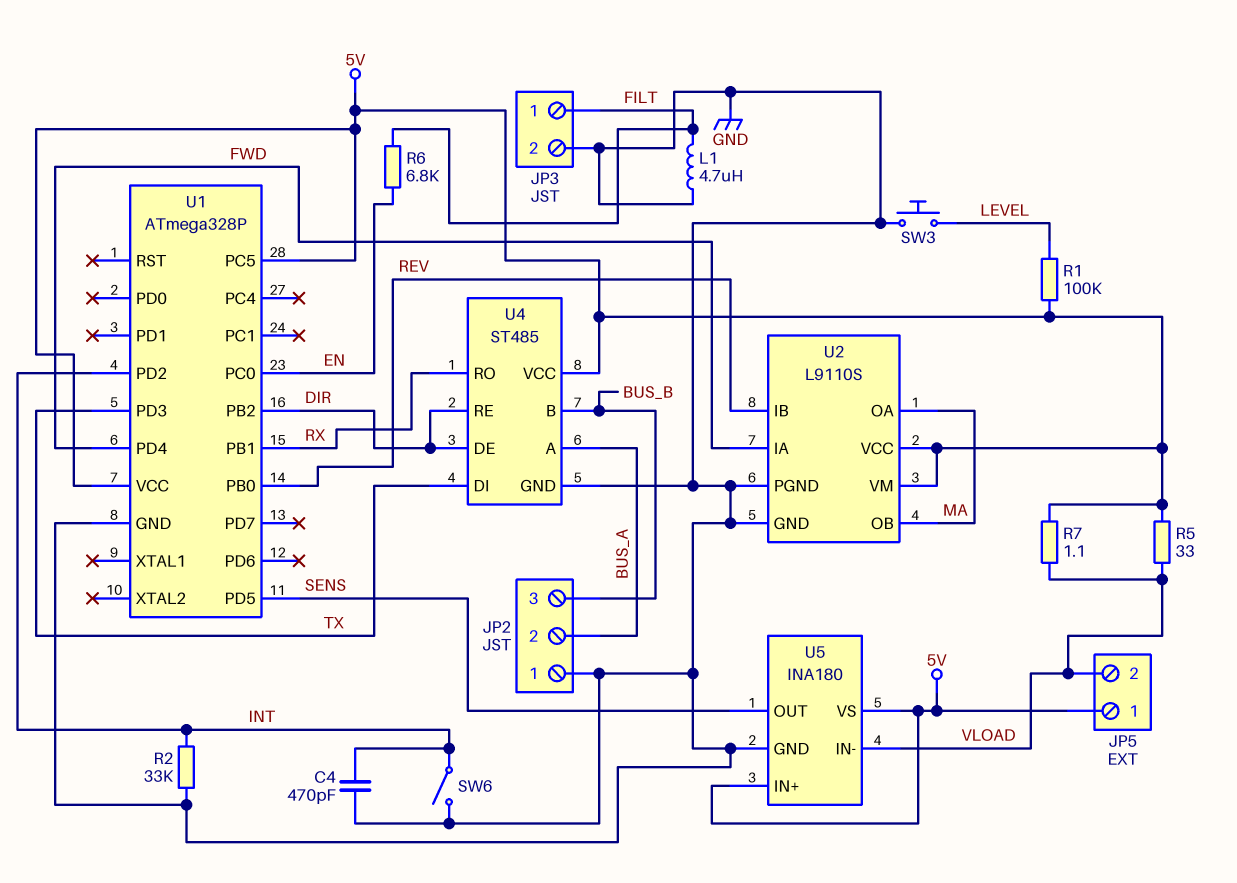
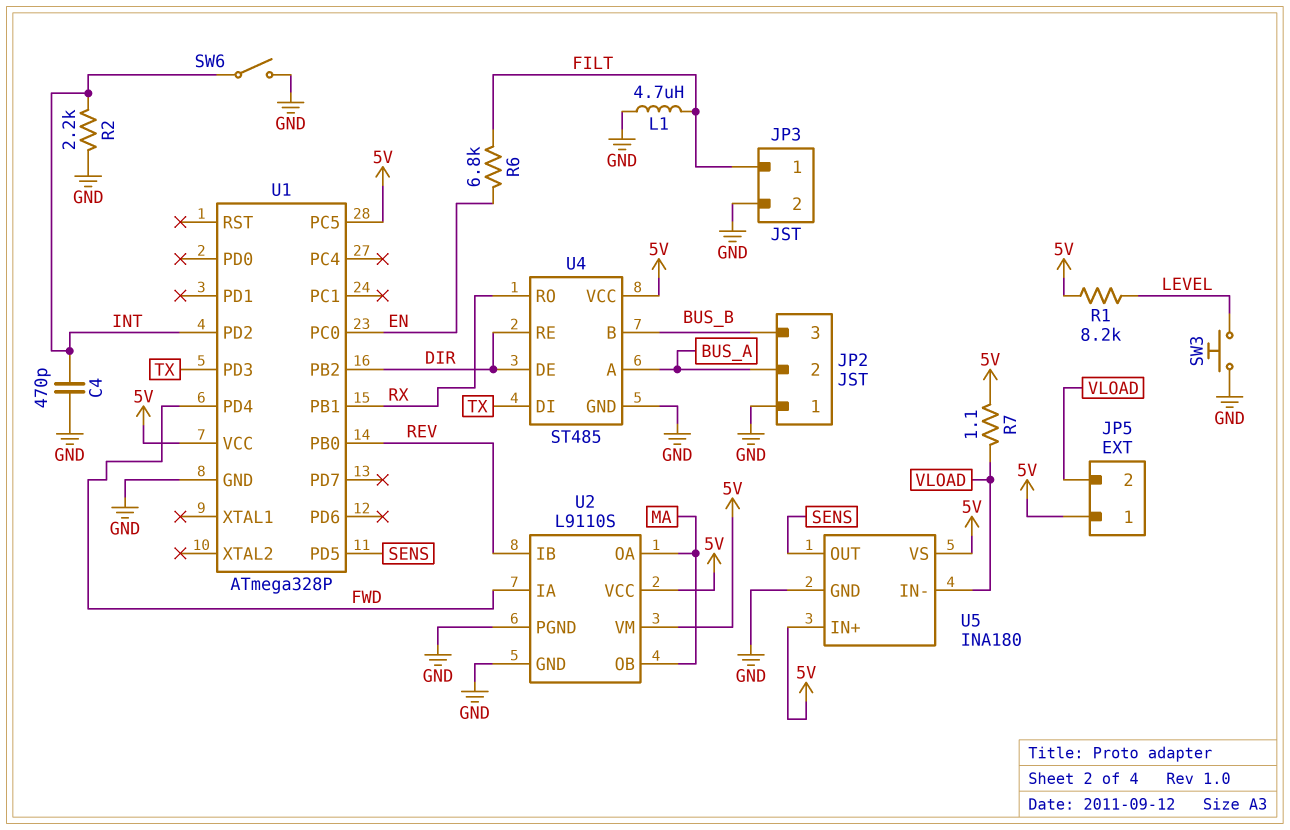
R1: 100k (5V, LEVEL) -> 8.2k (5V, LEVEL)
R2: 33k (GND, INT) -> 2.2k (GND, INT)
R5: 33 (5V, VLOAD) -> none

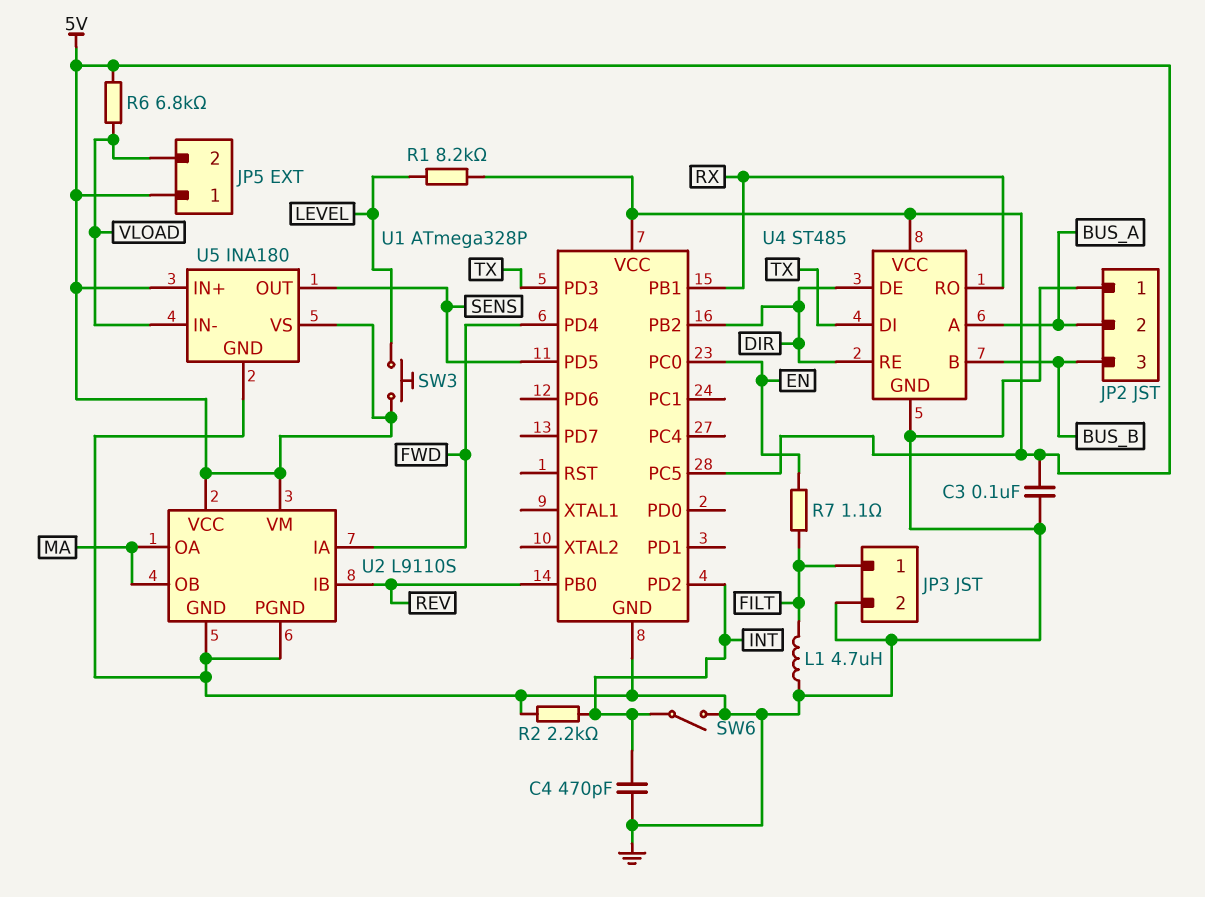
C3: none -> 100nF (5V, GND)
R6: 6.8k (EN, FILT) -> 6.8k (5V, VLOAD)
R7: 1.1 (5V, VLOAD) -> 1.1 (EN, FILT)
SW3: button (GND, LEVEL) -> button (5V, LEVEL)

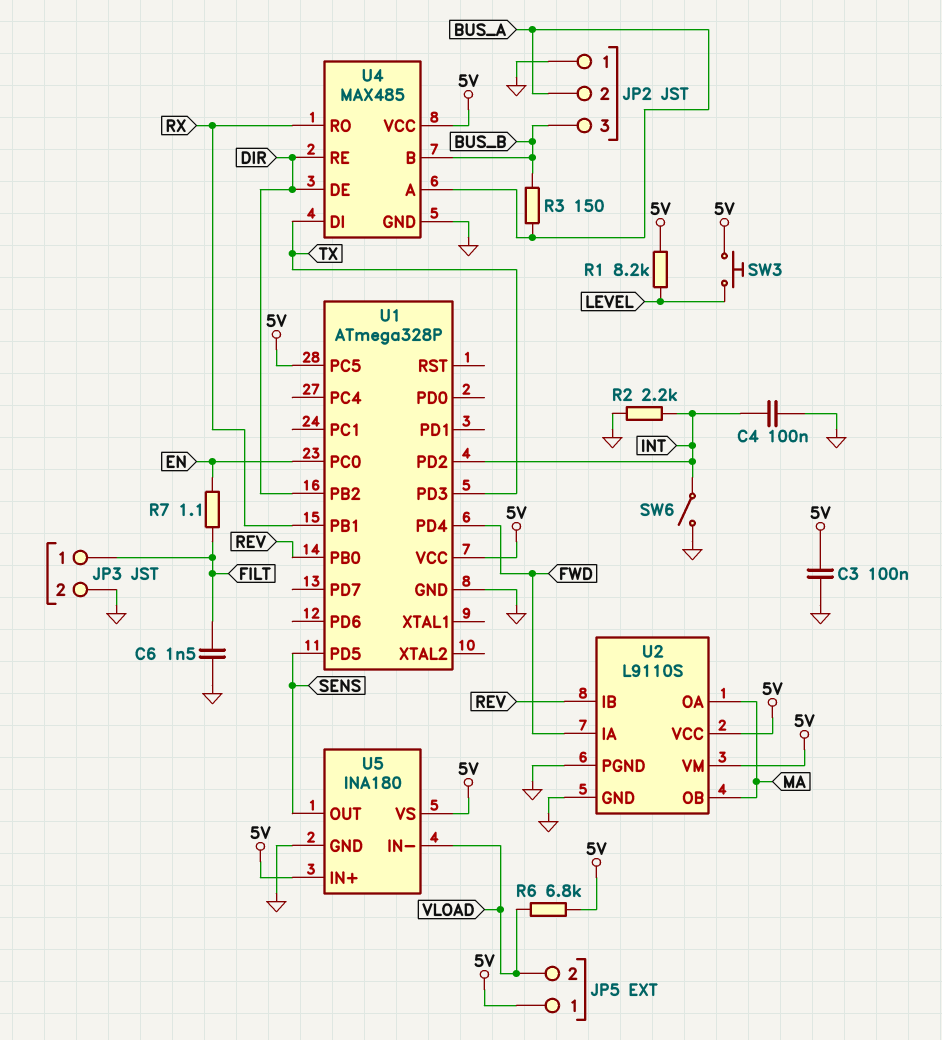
C4: 470pF (GND, INT) -> 100nF (GND, INT)
C6: none -> 1.5nF (FILT, GND)
L1: 4.7uH (FILT, GND) -> none
R3: none -> 150 (BUS_A, BUS_B)
U4: ST485 -> MAX485

